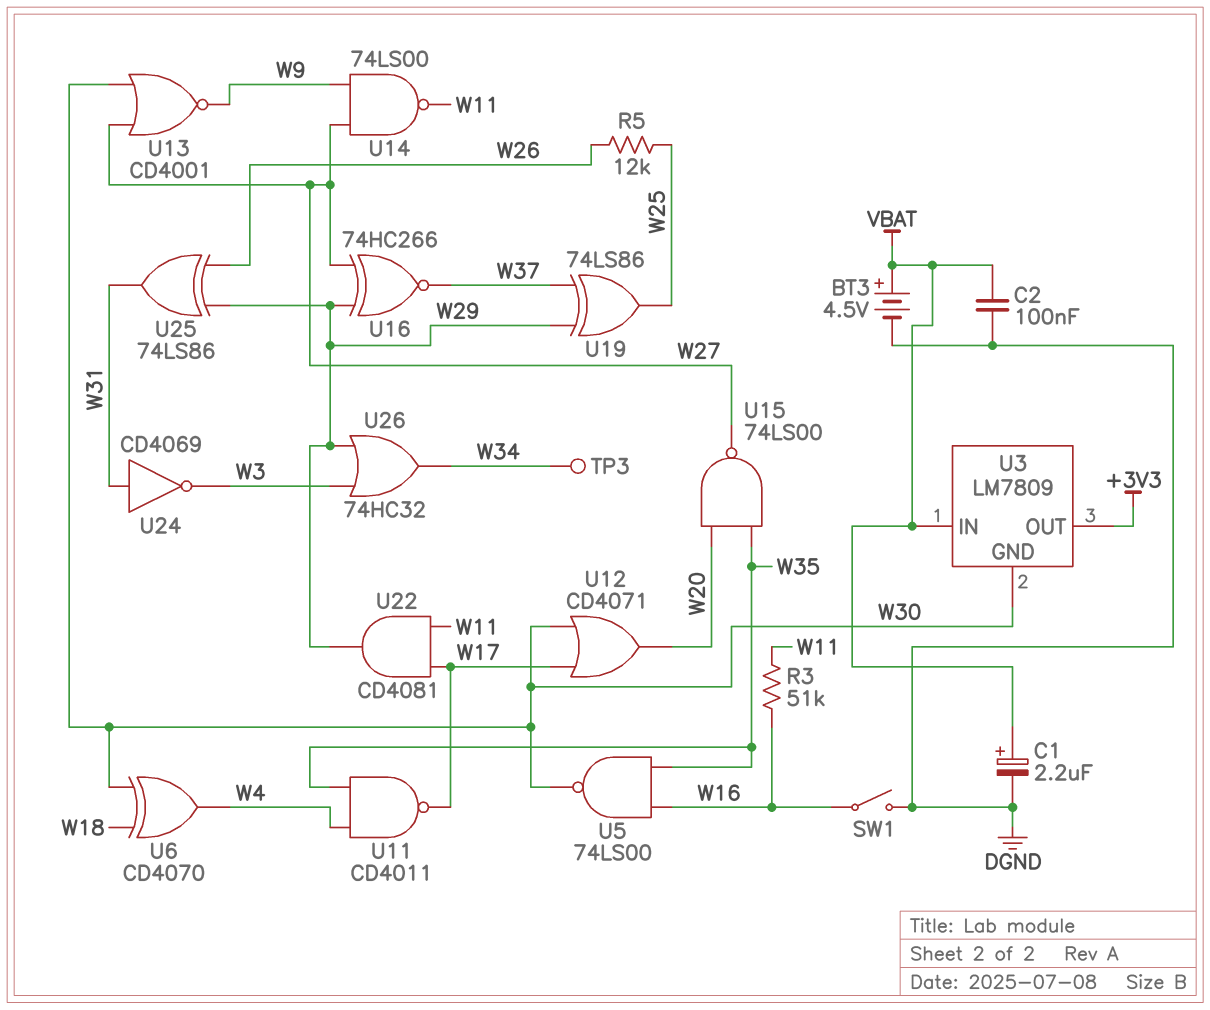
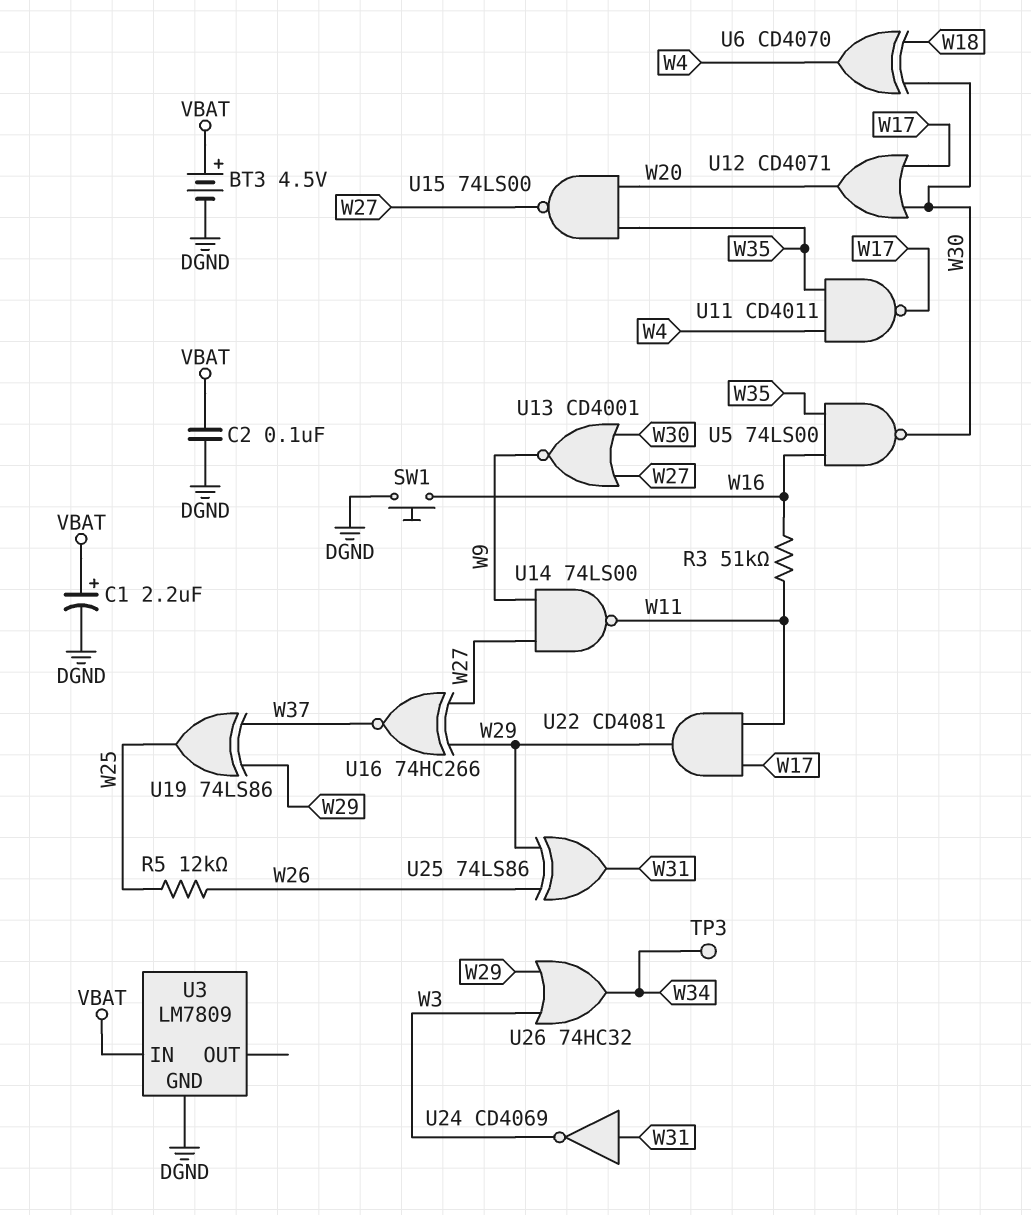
SW1: switch (DGND, W16) -> button (DGND, W16)
U3 pin GND: W30 -> DGND
U3 pin OUT: +3V3 -> none

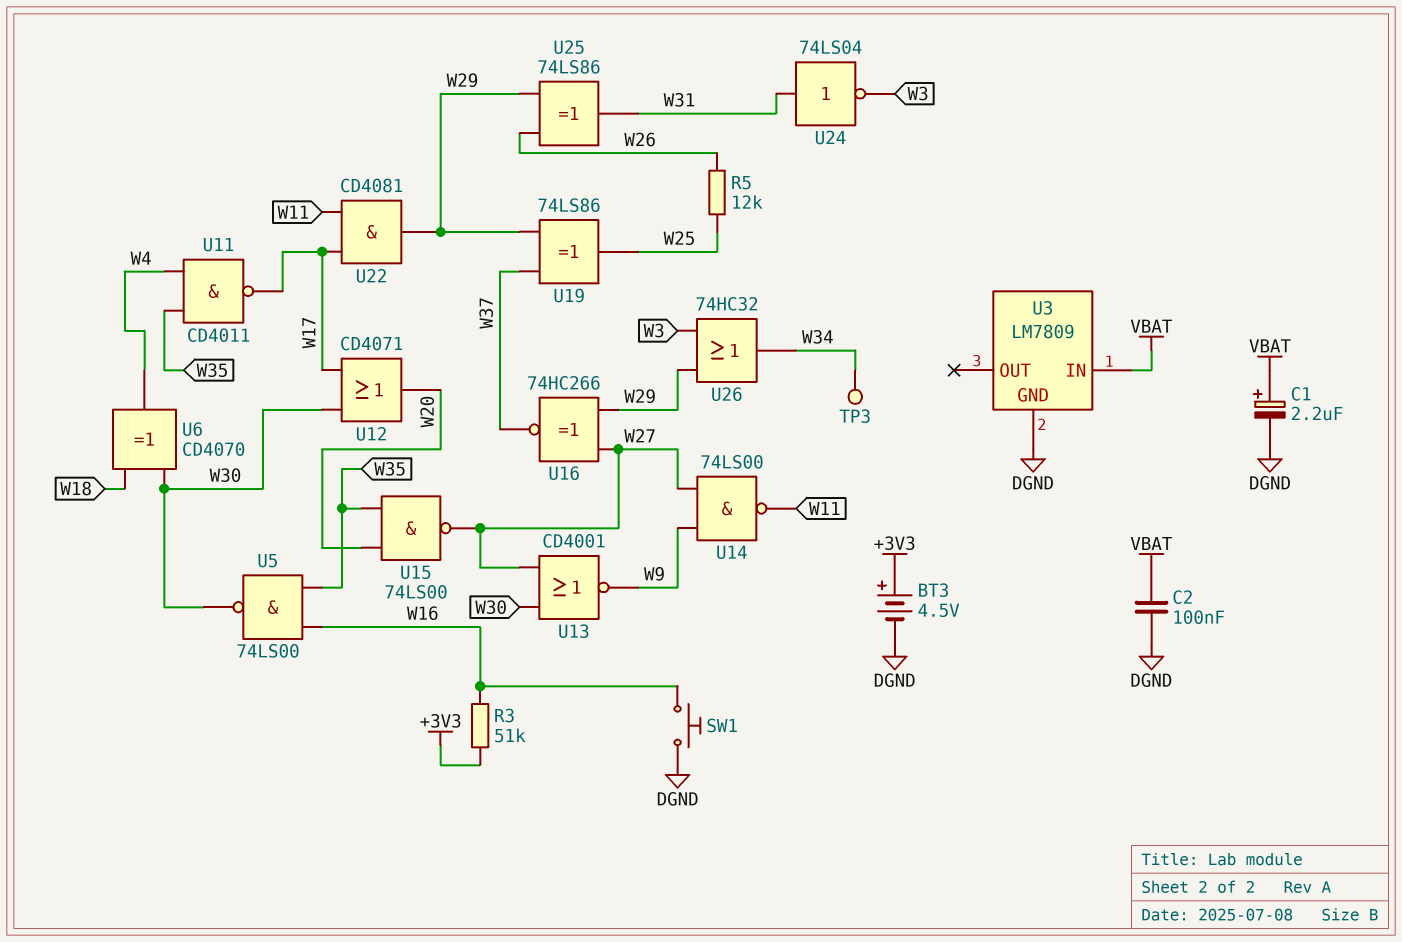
BT3: 4.5V (plus VBAT, minus DGND) -> 4.5V (plus +3V3, minus DGND)
R3: 51k (W11, W16) -> 51k (+3V3, W16)
U24: NOT CD4069 (in W31, out W3) -> NOT 74LS04 (in W31, out W3)

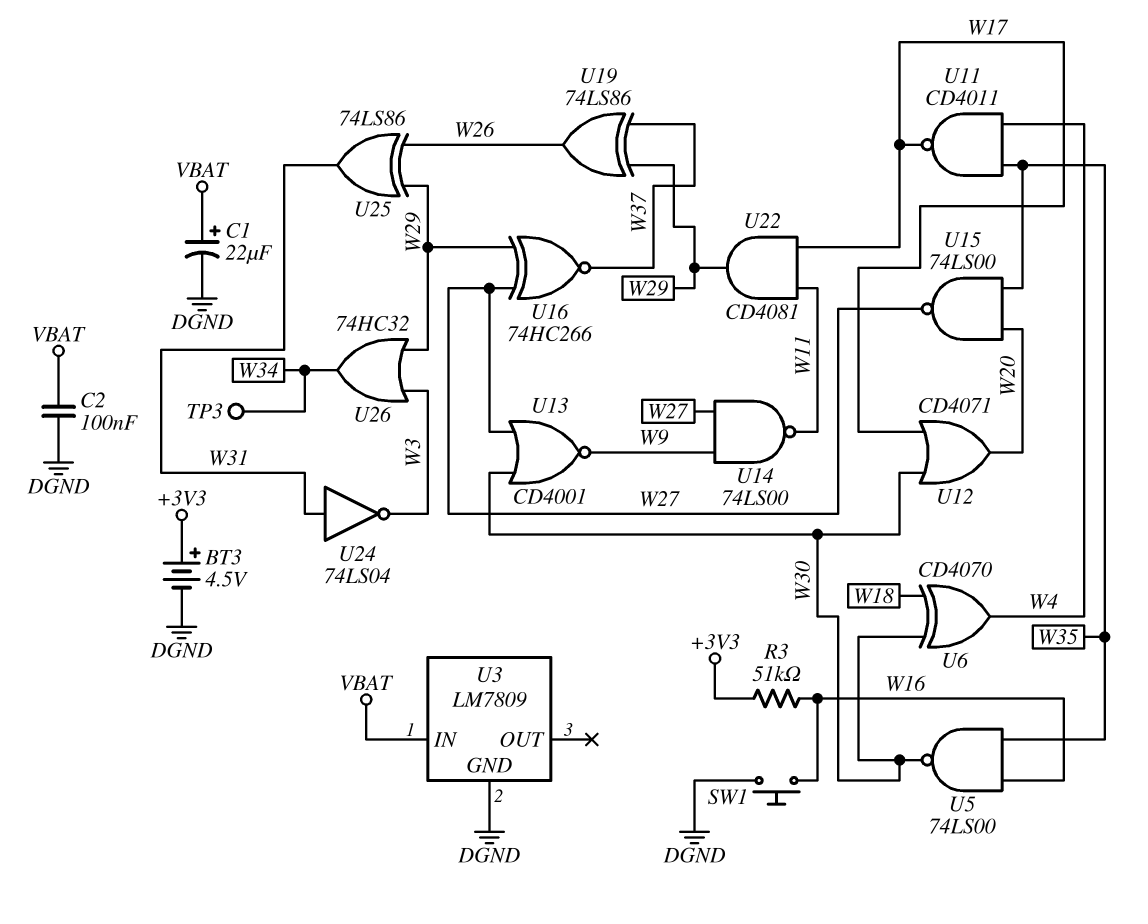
C1: 2.2uF (plus VBAT, minus DGND) -> 22uF (plus VBAT, minus DGND)
R5: 12k (W25, W26) -> none
U19: XOR 74LS86 (in W29, in W37, out W25) -> XOR 74LS86 (in W29, in W37, out W26)

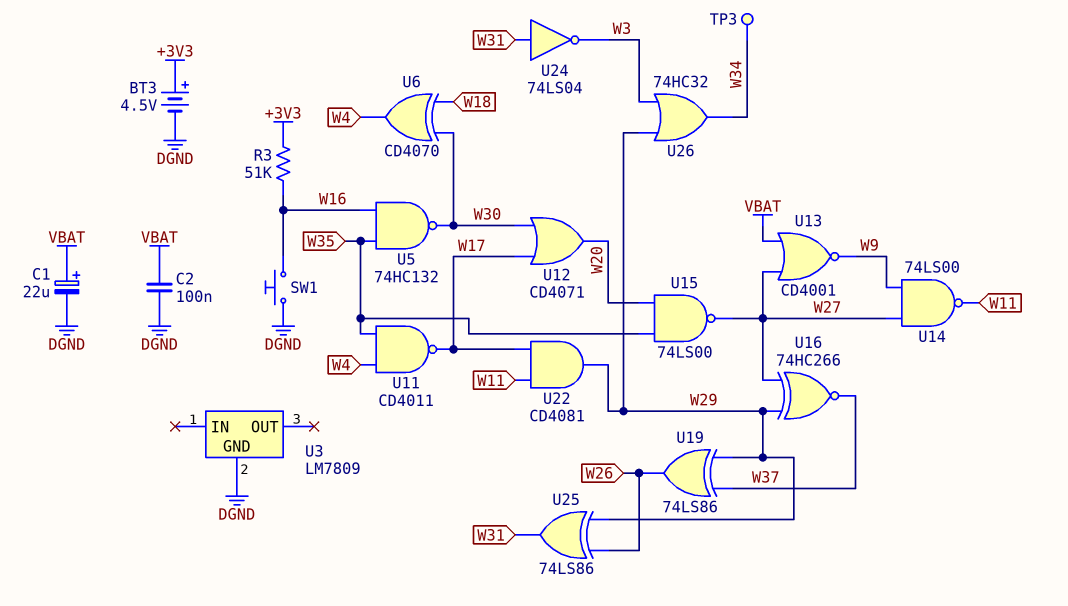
U3 pin IN: VBAT -> none
U5: NAND 74LS00 (in W16, in W35, out W30) -> NAND 74HC132 (in W16, in W35, out W30)
U13: NOR CD4001 (in W27, in W30, out W9) -> NOR CD4001 (in VBAT, in W27, out W9)

